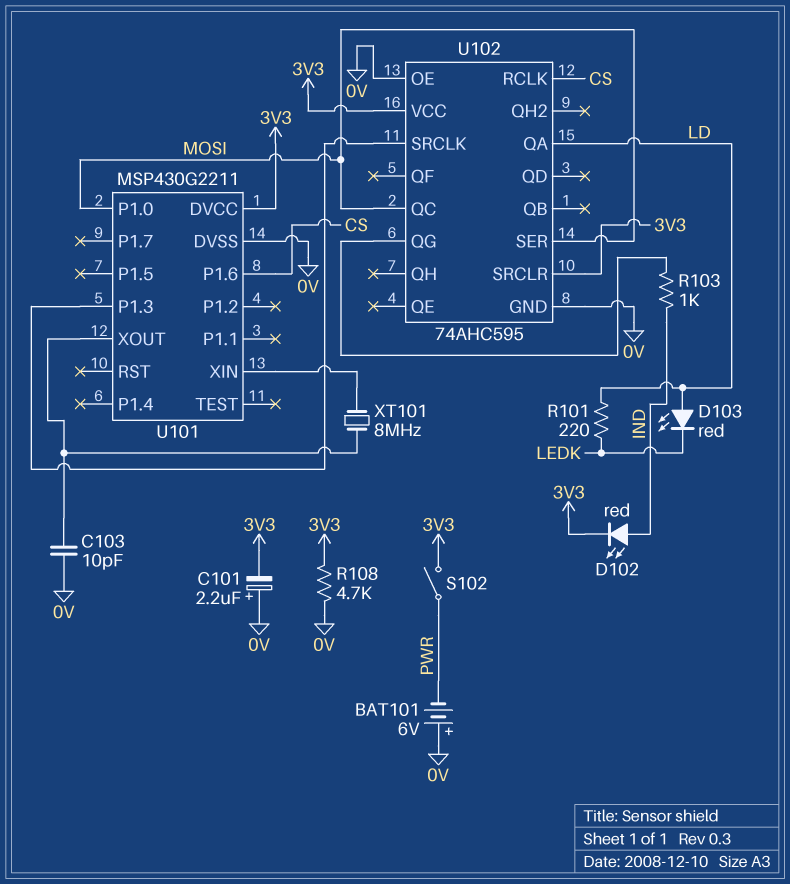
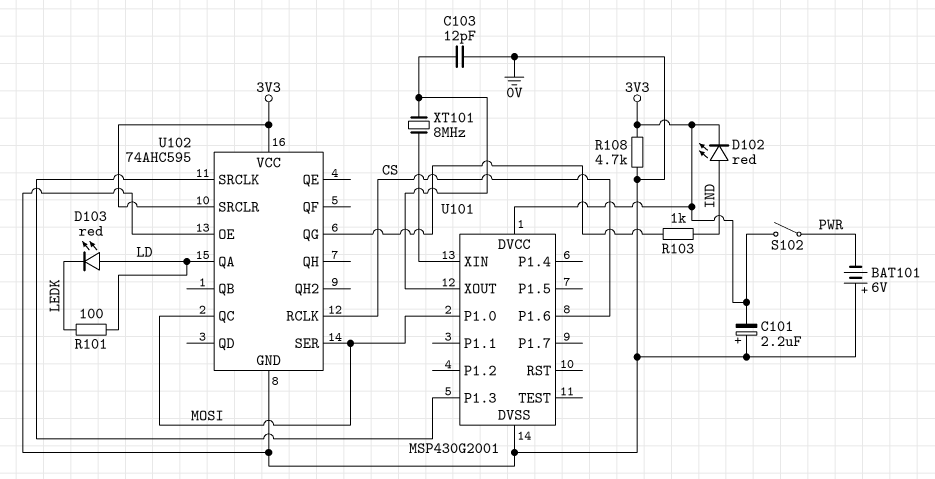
C103: 10pF (0V, U101/XOUT) -> 12pF (0V, U101/XOUT)
R101: 220 (LD, LEDK) -> 100 (LD, LEDK)
U101: MSP430G2211 -> MSP430G2001

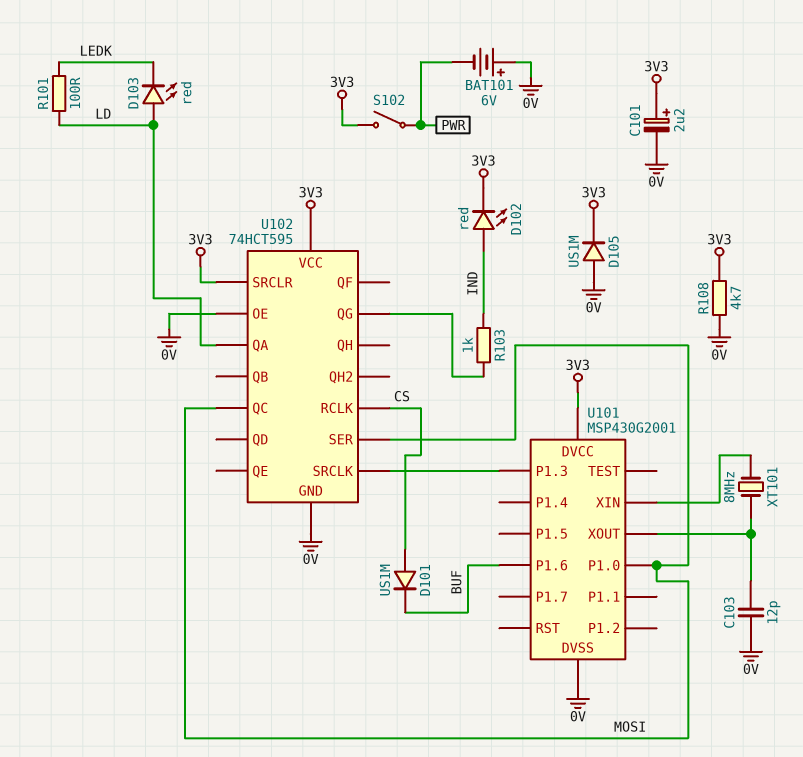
C101: 2.2uF (plus 0V, minus 3V3) -> 2.2uF (plus 3V3, minus 0V)
D101: none -> diode US1M (A CS, K BUF)
D105: none -> diode US1M (A 0V, K 3V3)
U101 pin P1.6: CS -> BUF
U102: 74AHC595 -> 74HCT595

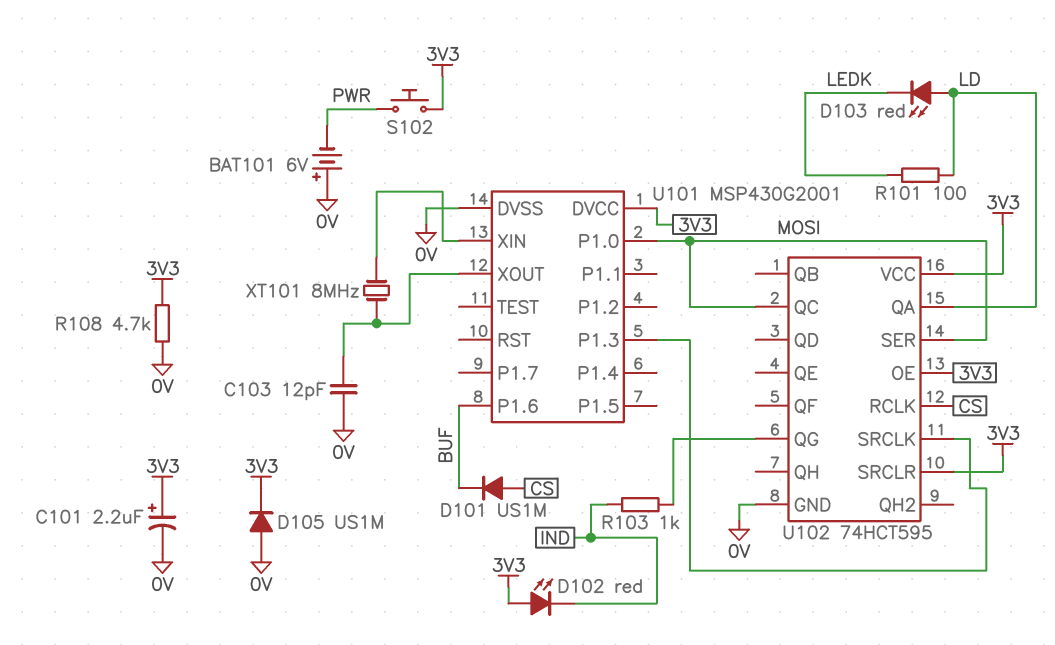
D102: LED red (A IND, K 3V3) -> LED red (A 3V3, K IND)
S102: switch (3V3, PWR) -> button (3V3, PWR)
U102 pin OE: 0V -> 3V3

